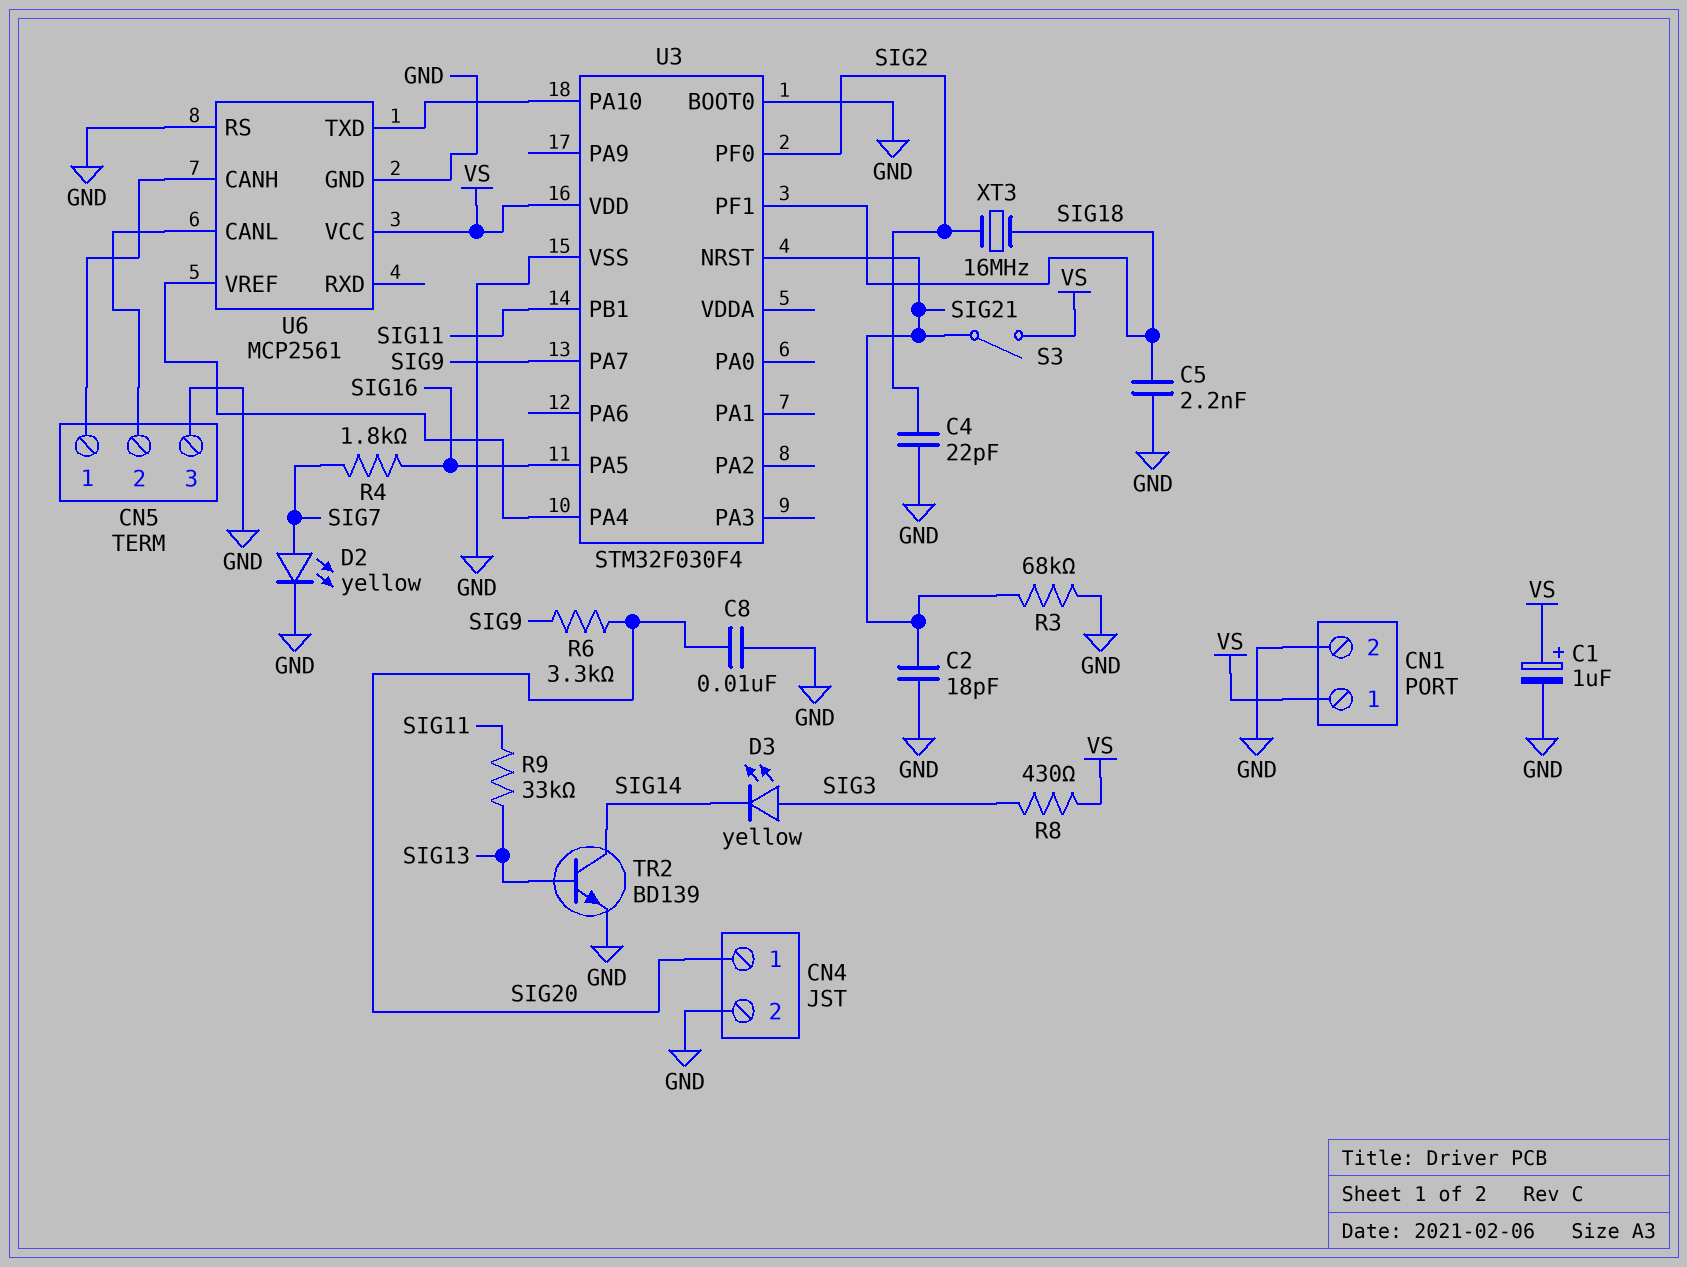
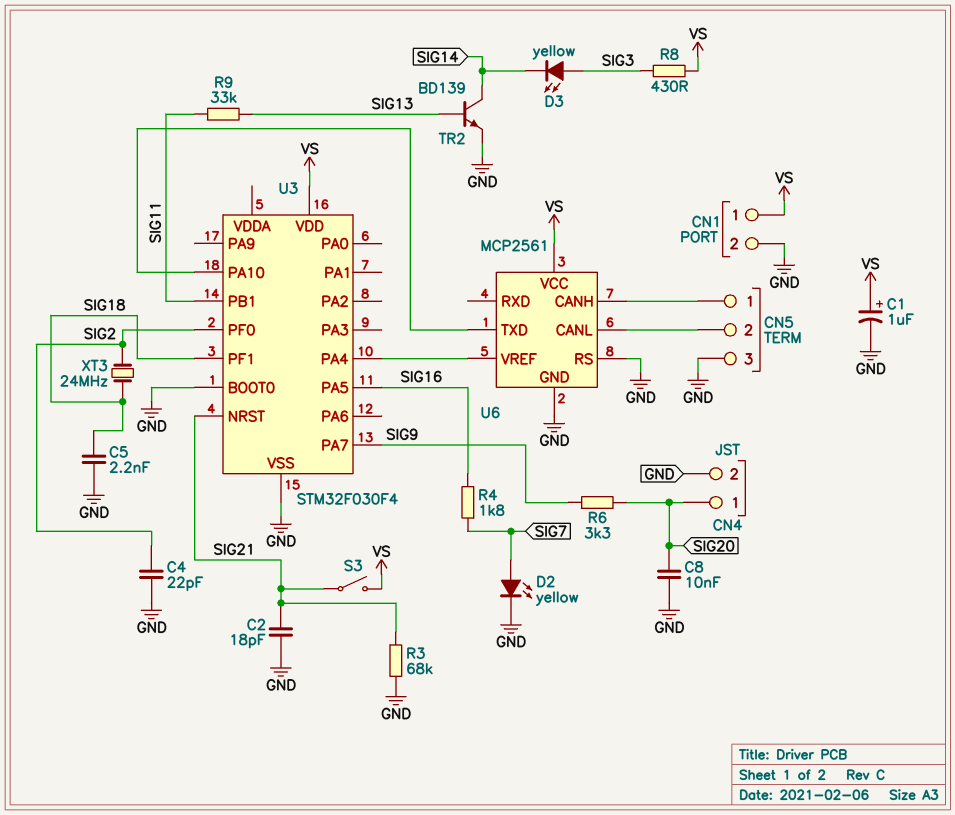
XT3: 16MHz (SIG2, SIG18) -> 24MHz (SIG2, SIG18)

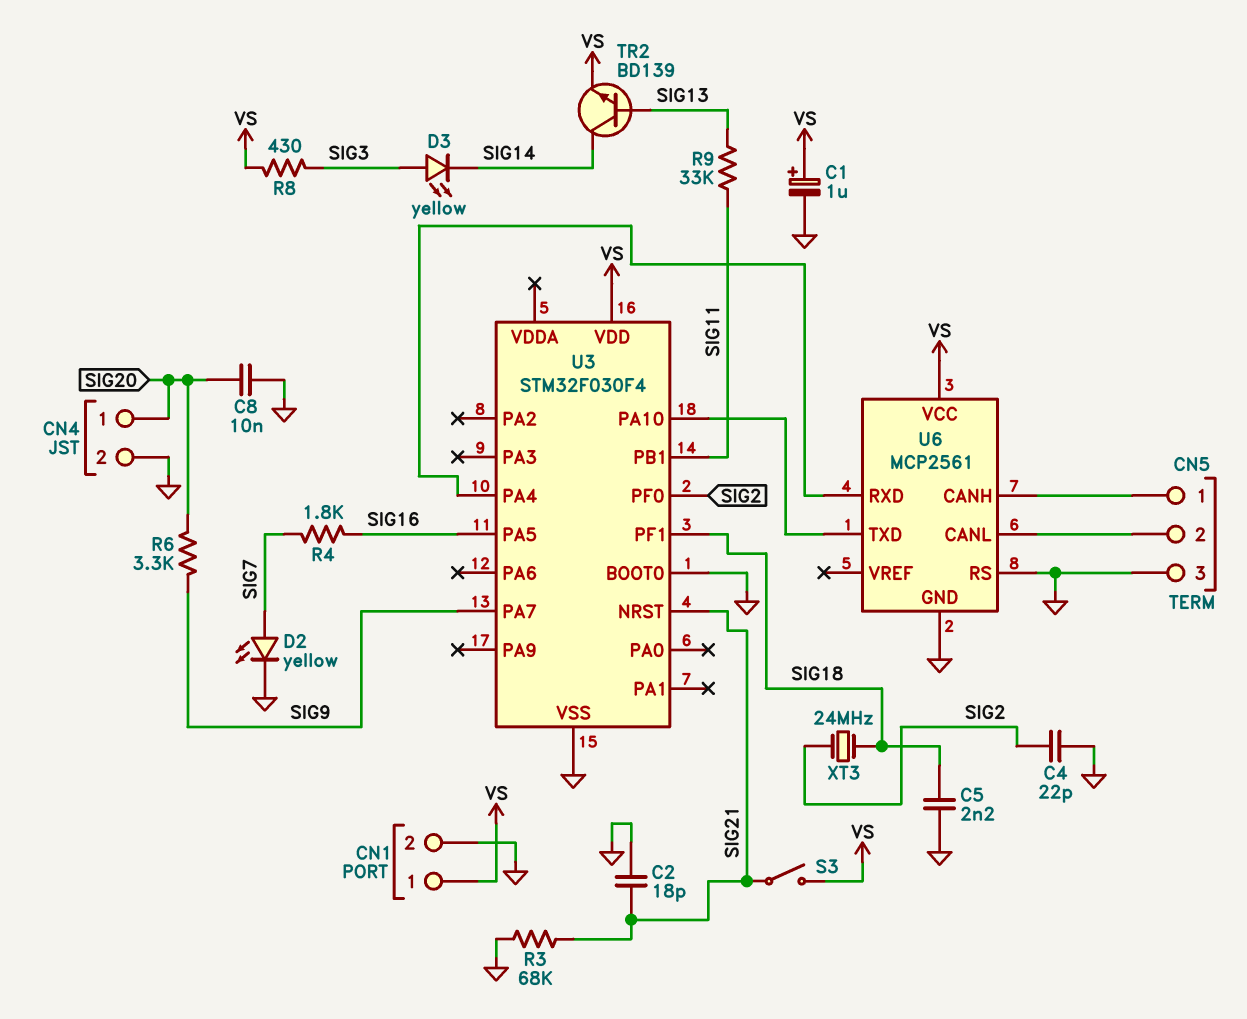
TR2: NPN BD139 (B SIG13, C SIG14, E GND) -> NPN BD139 (B SIG13, C SIG14, E VS)
U6 pin RXD: none -> U3/PA4
U6 pin VREF: U3/PA4 -> none

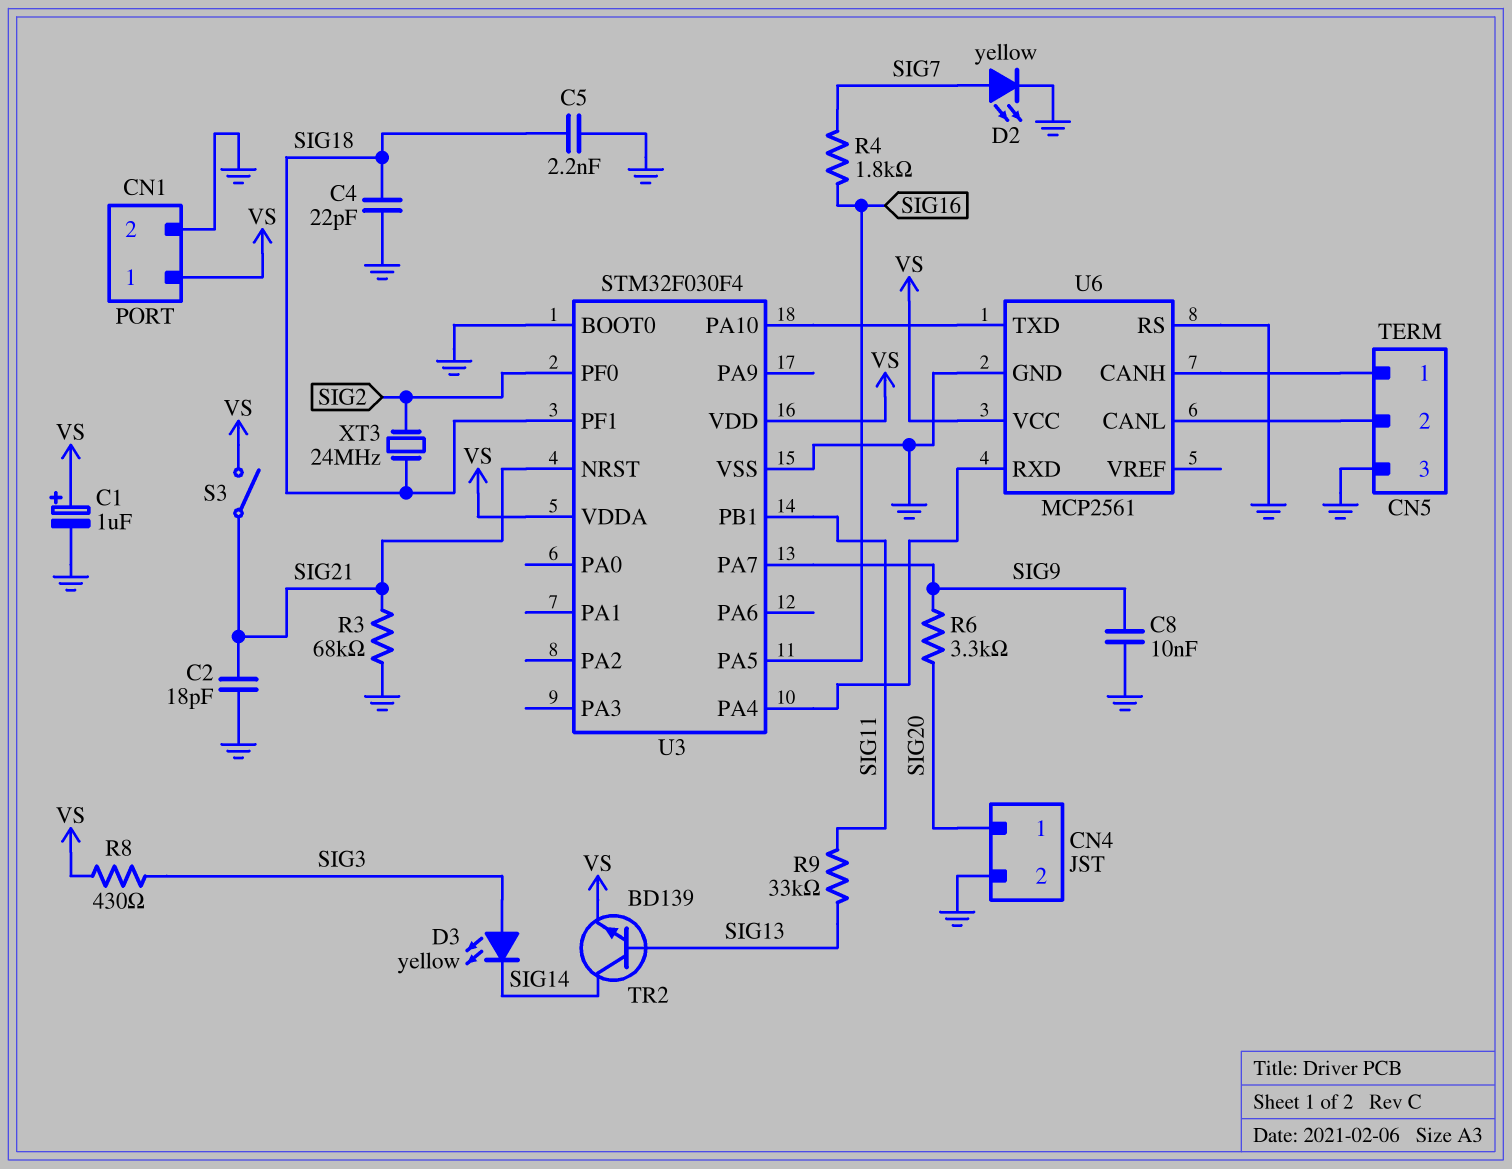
C4: 22pF (GND, SIG2) -> 22pF (GND, SIG18)
C8: 10nF (GND, SIG20) -> 10nF (GND, SIG9)
U3 pin VDDA: none -> VS

